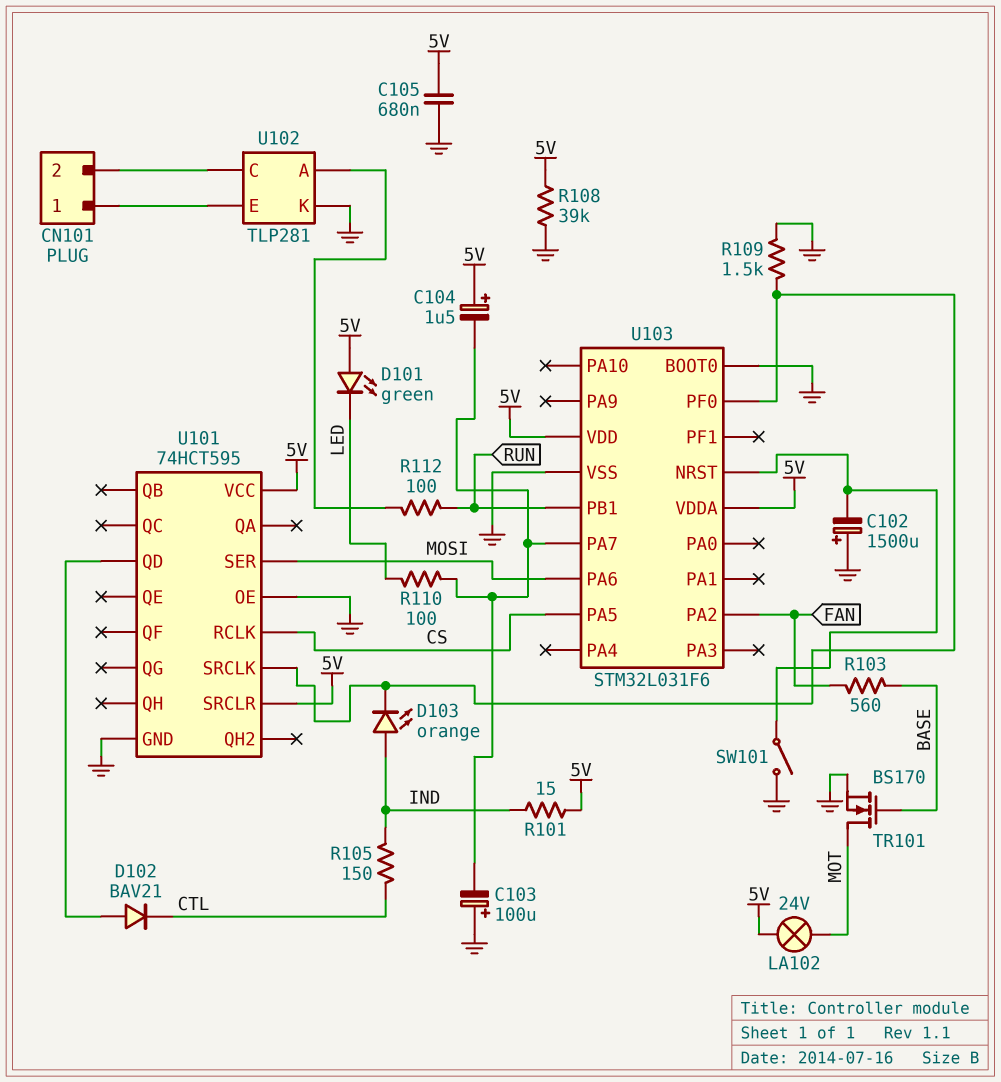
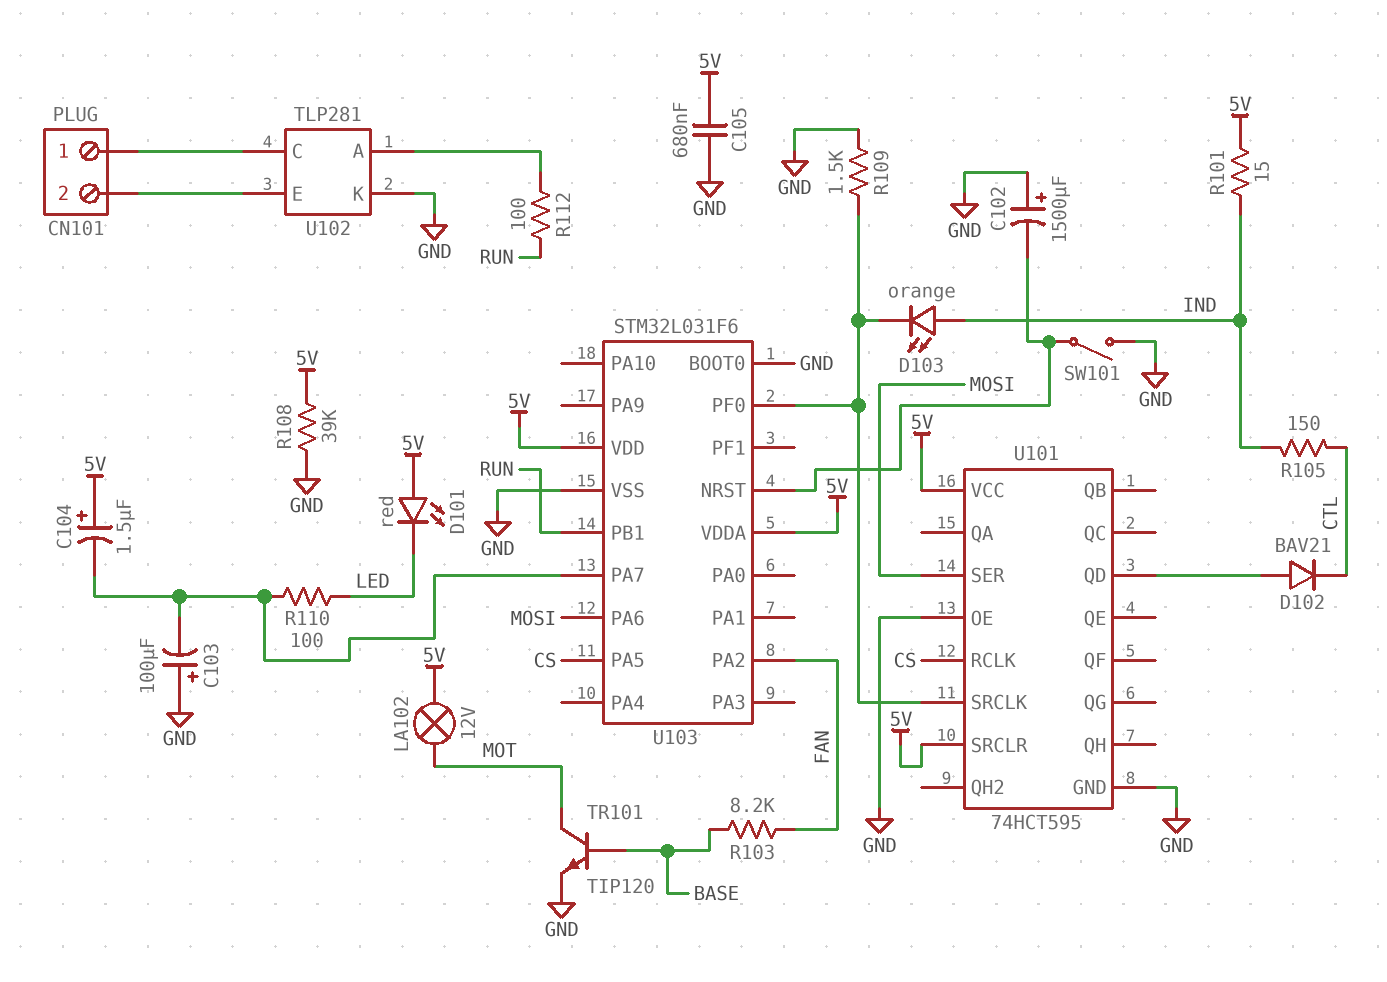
D101: LED green (A 5V, K LED) -> LED red (A 5V, K LED)
LA102: lamp 24V (5V, MOT) -> lamp 12V (5V, MOT)
R103: 560 (BASE, FAN) -> 8.2k (BASE, FAN)
TR101: NMOS BS170 (G BASE, D MOT, S GND) -> NPN TIP120 (B BASE, C MOT, E GND)
U102 pin C: CN101/2 -> CN101/1
U102 pin E: CN101/1 -> CN101/2

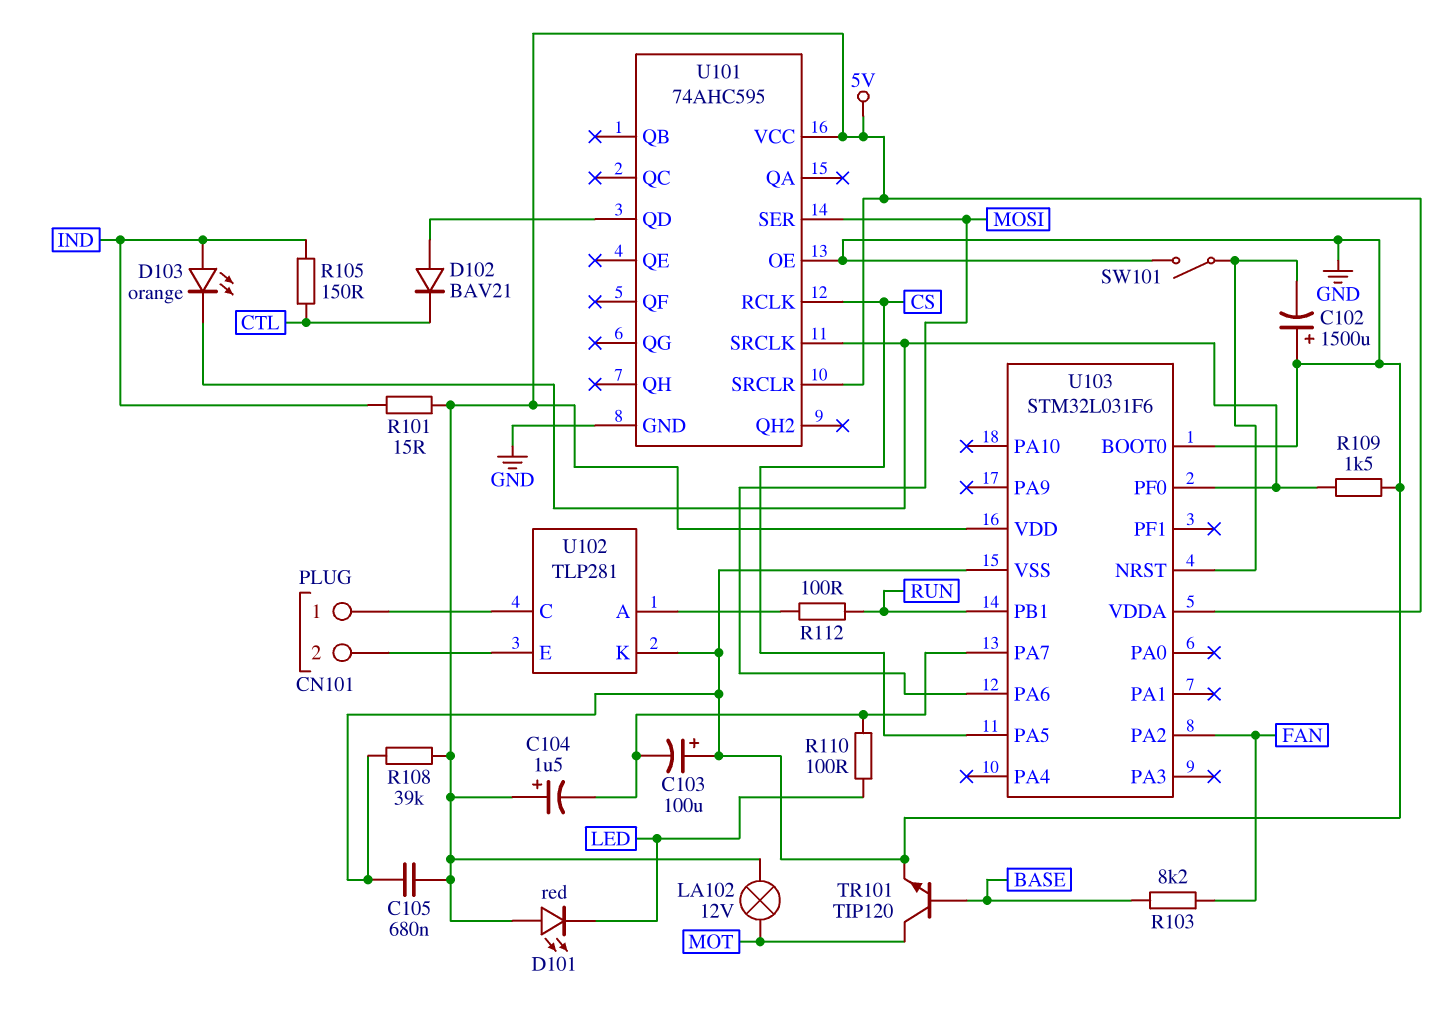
U101: 74HCT595 -> 74AHC595

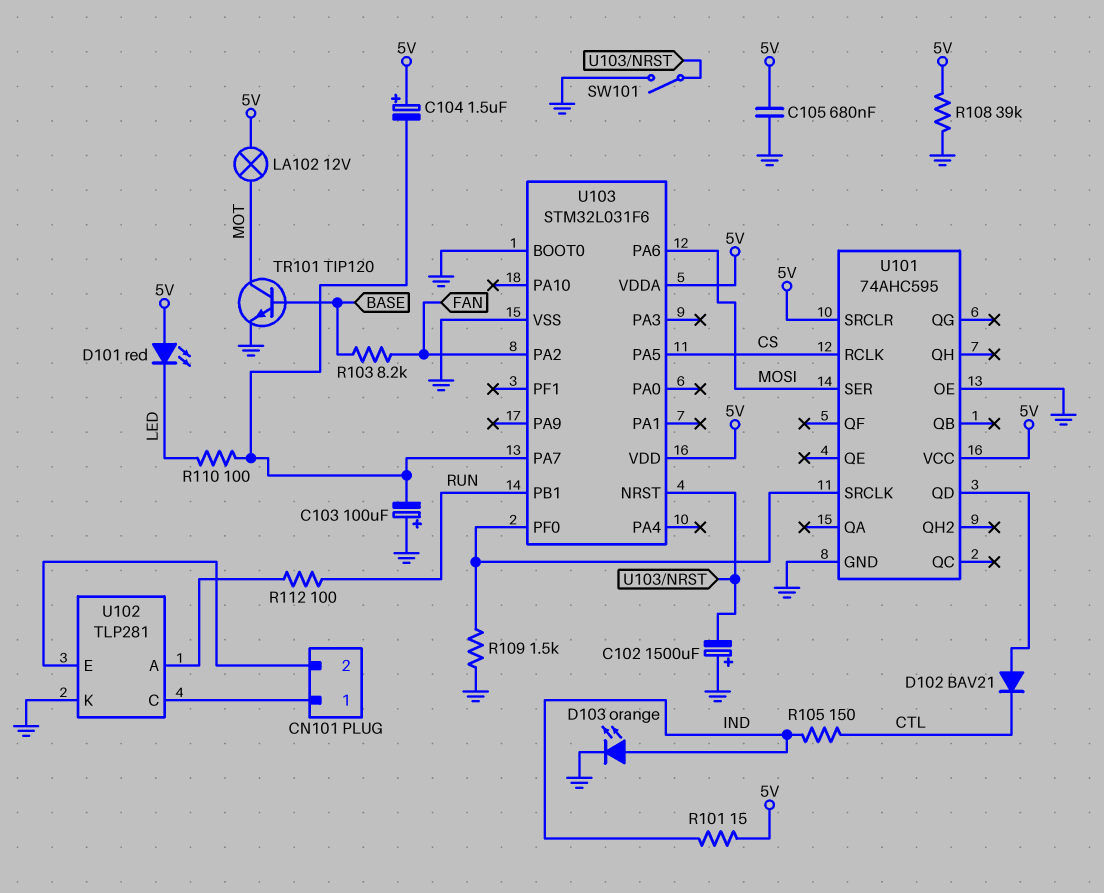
D103: LED orange (A IND, K U101/SRCLK) -> LED orange (A IND, K GND)

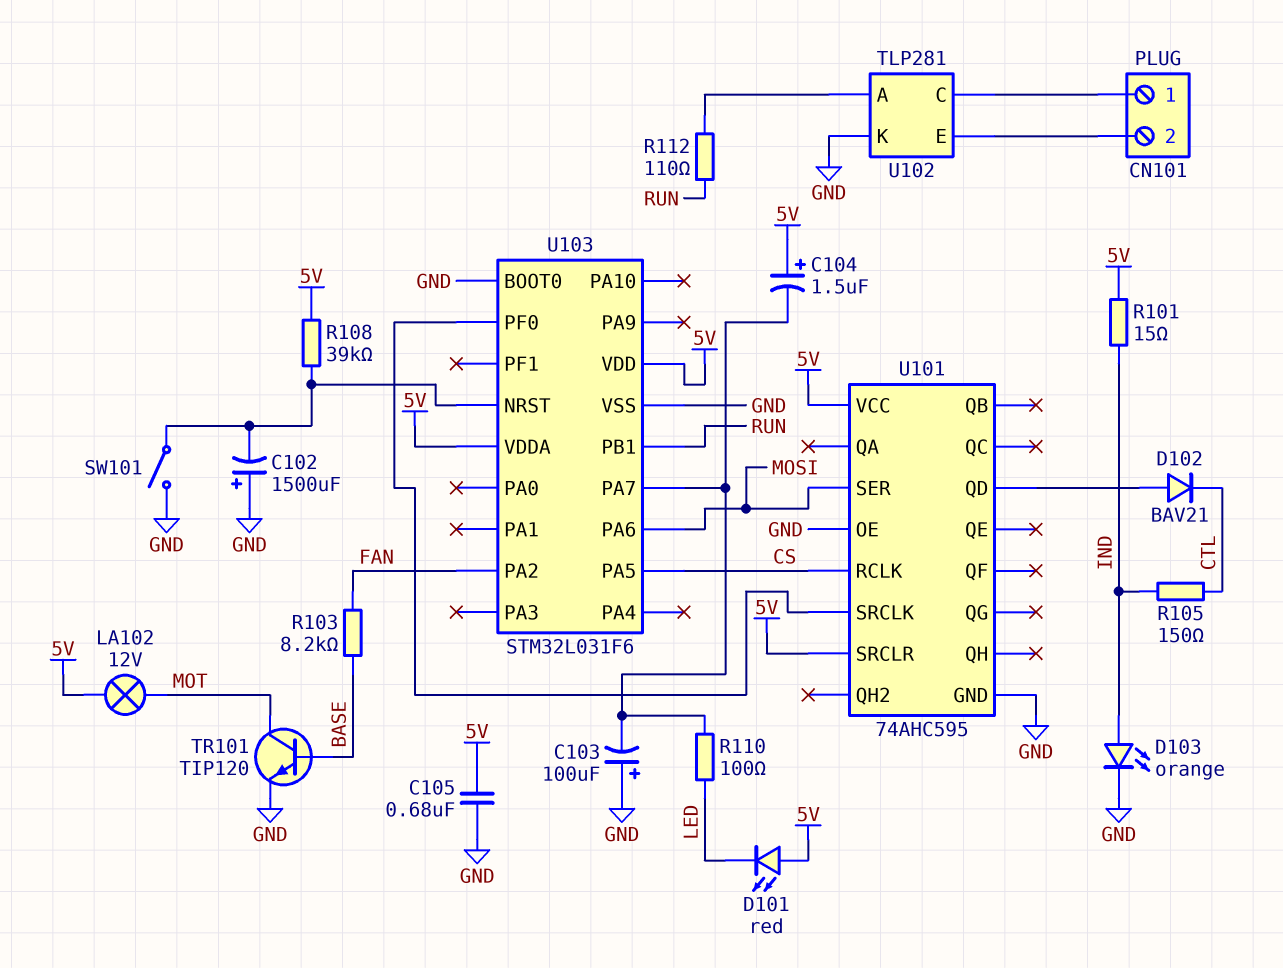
R108: 39k (5V, GND) -> 39k (5V, U103/NRST)
R109: 1.5k (GND, U101/SRCLK) -> none
R112: 100 (RUN, U102/A) -> 110 (RUN, U102/A)

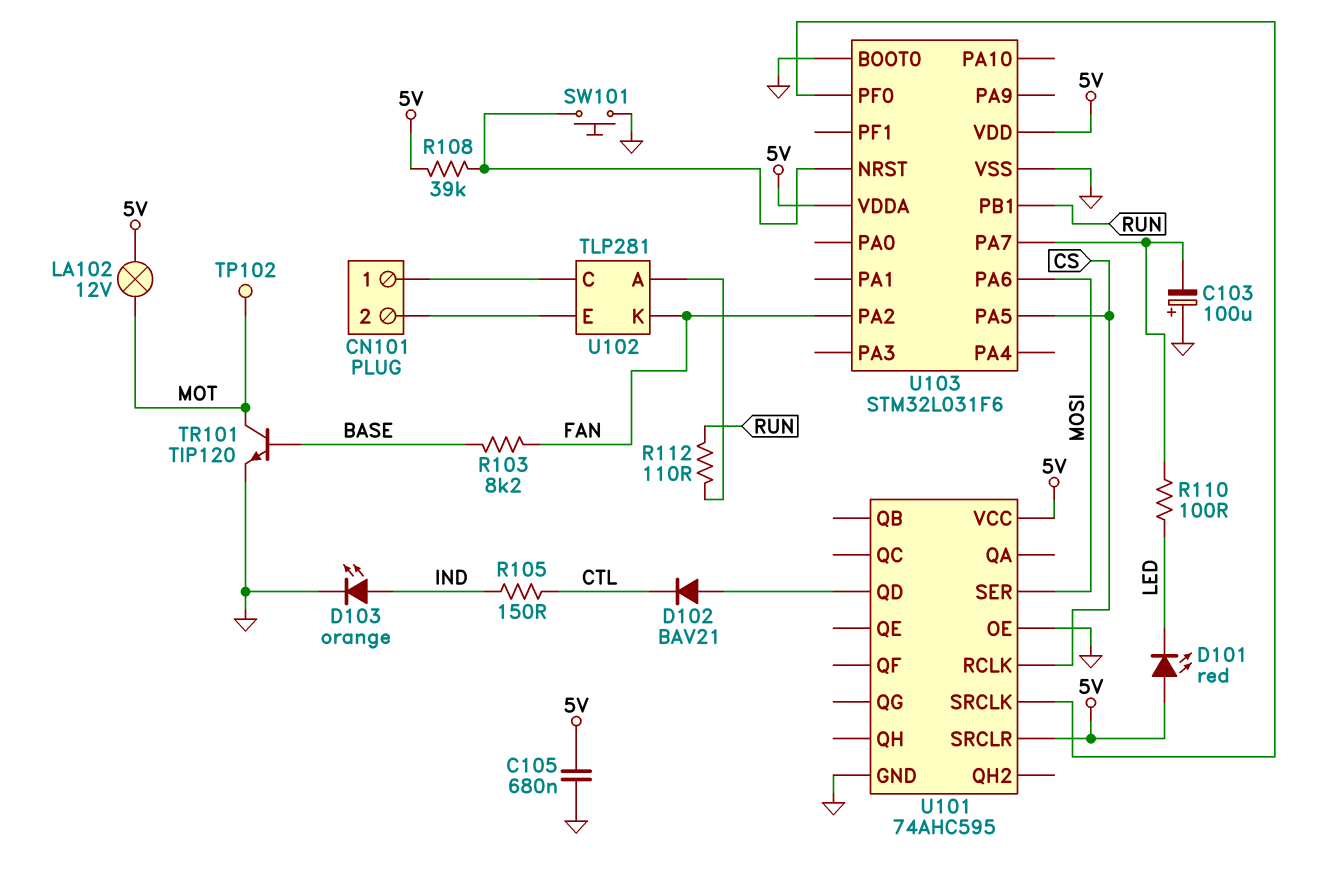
C102: 1500uF (plus GND, minus U103/NRST) -> none
C104: 1.5uF (plus 5V, minus U103/PA7) -> none
R101: 15 (5V, IND) -> none
SW101: switch (GND, U103/NRST) -> button (GND, U103/NRST)
TP102: none -> test point (MOT)
U102 pin K: GND -> FAN

